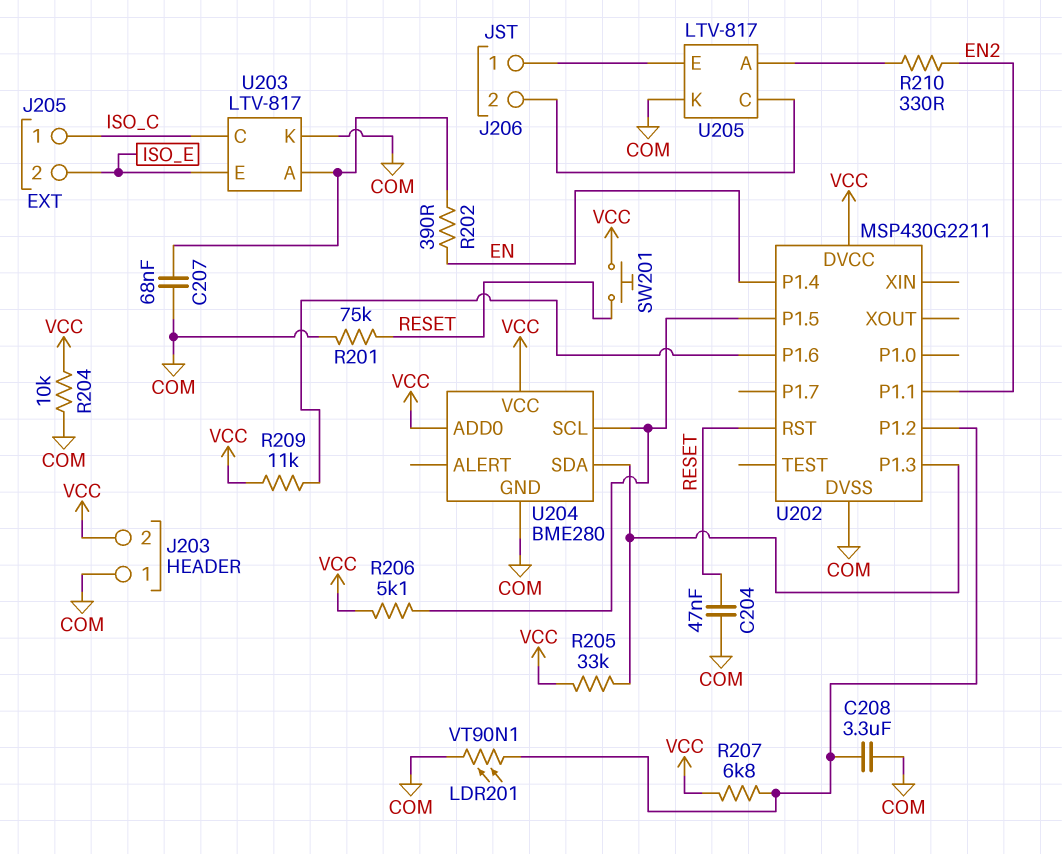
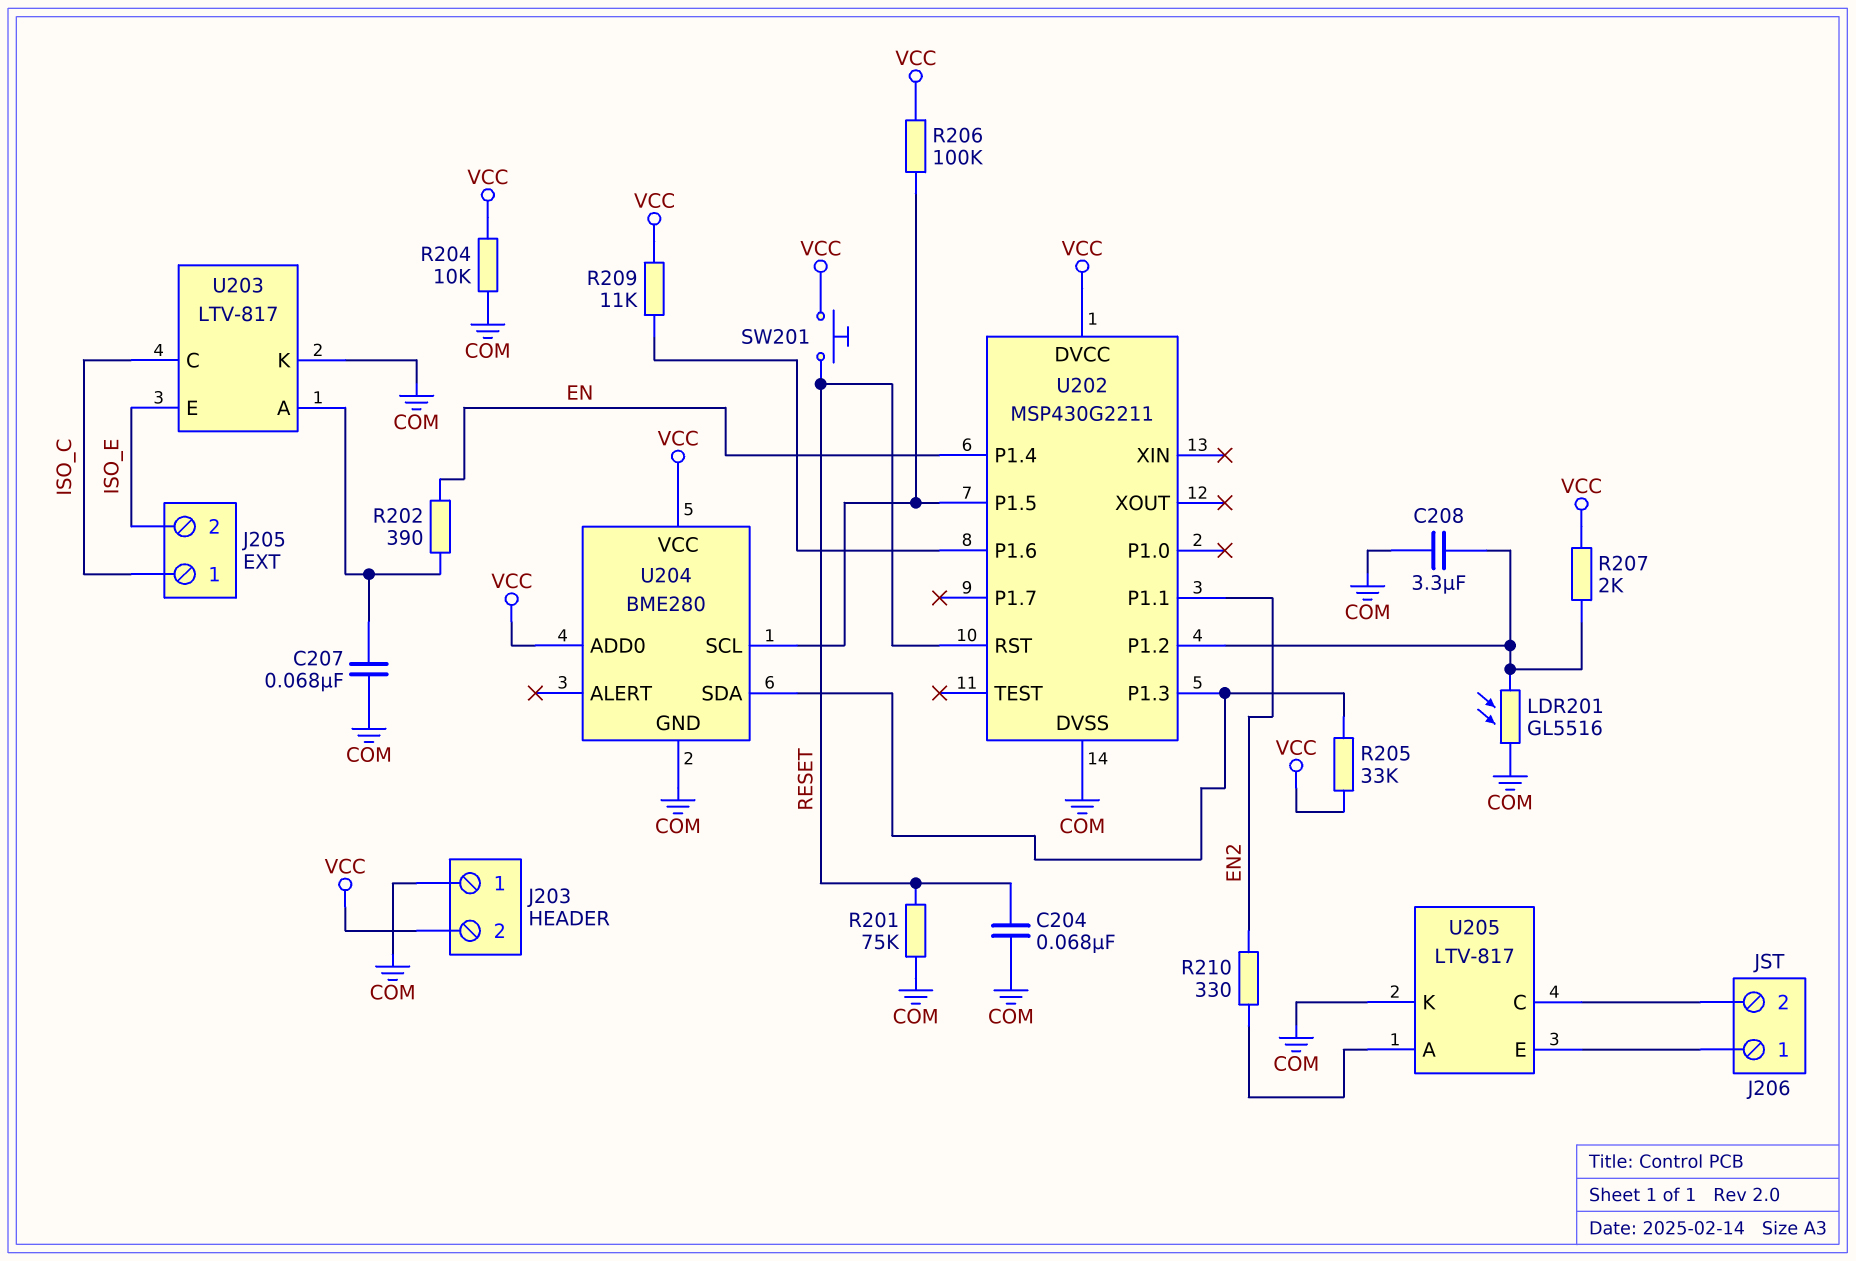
C204: 47nF (COM, RESET) -> 68nF (COM, RESET)
LDR201: VT90N1 (COM, U202/P1.2) -> GL5516 (COM, U202/P1.2)
R206: 5.1k (U202/P1.5, VCC) -> 100k (U202/P1.5, VCC)
R207: 6.8k (U202/P1.2, VCC) -> 2k (U202/P1.2, VCC)

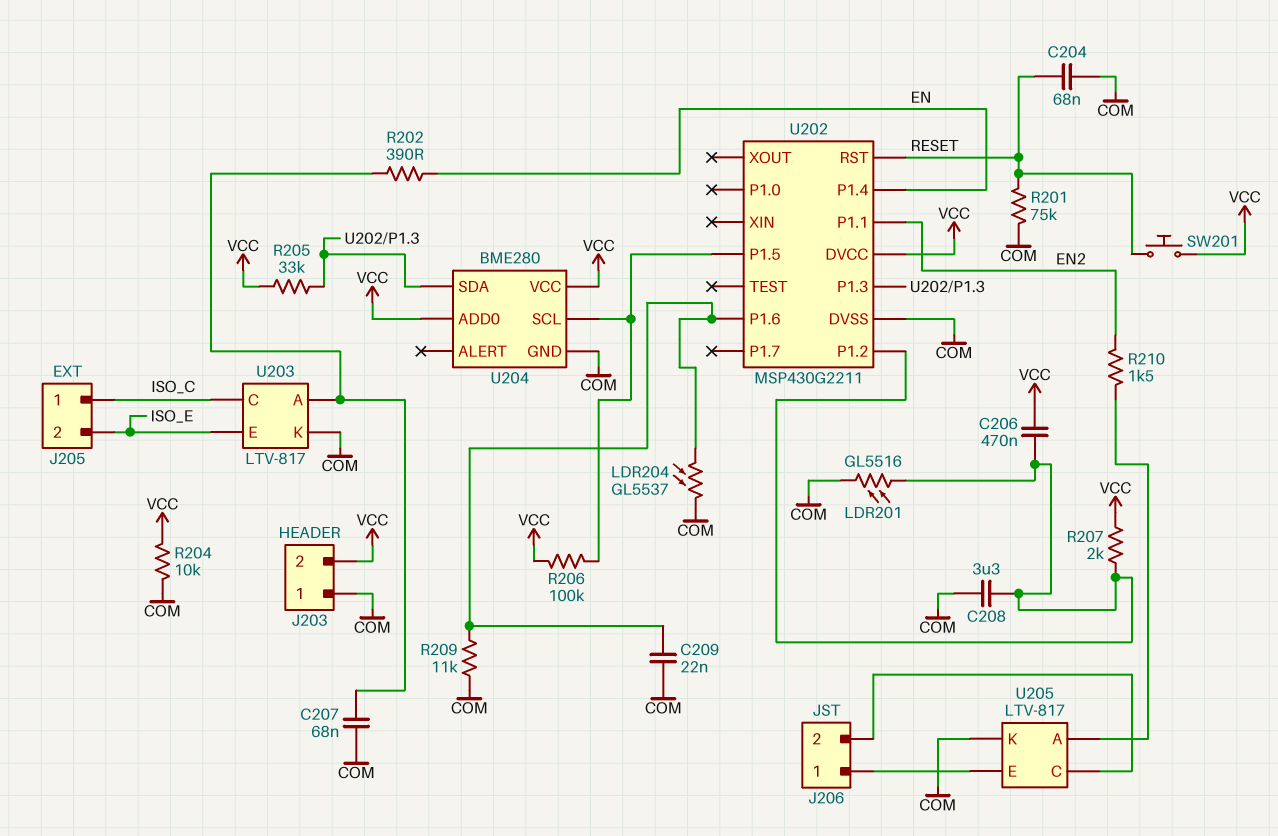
C206: none -> 470nF (U202/P1.2, VCC)
C209: none -> 22nF (COM, U202/P1.6)
LDR204: none -> GL5537 (COM, U202/P1.6)
R209: 11k (U202/P1.6, VCC) -> 11k (COM, U202/P1.6)
R210: 330 (EN2, U205/A) -> 1.5k (EN2, U205/A)

